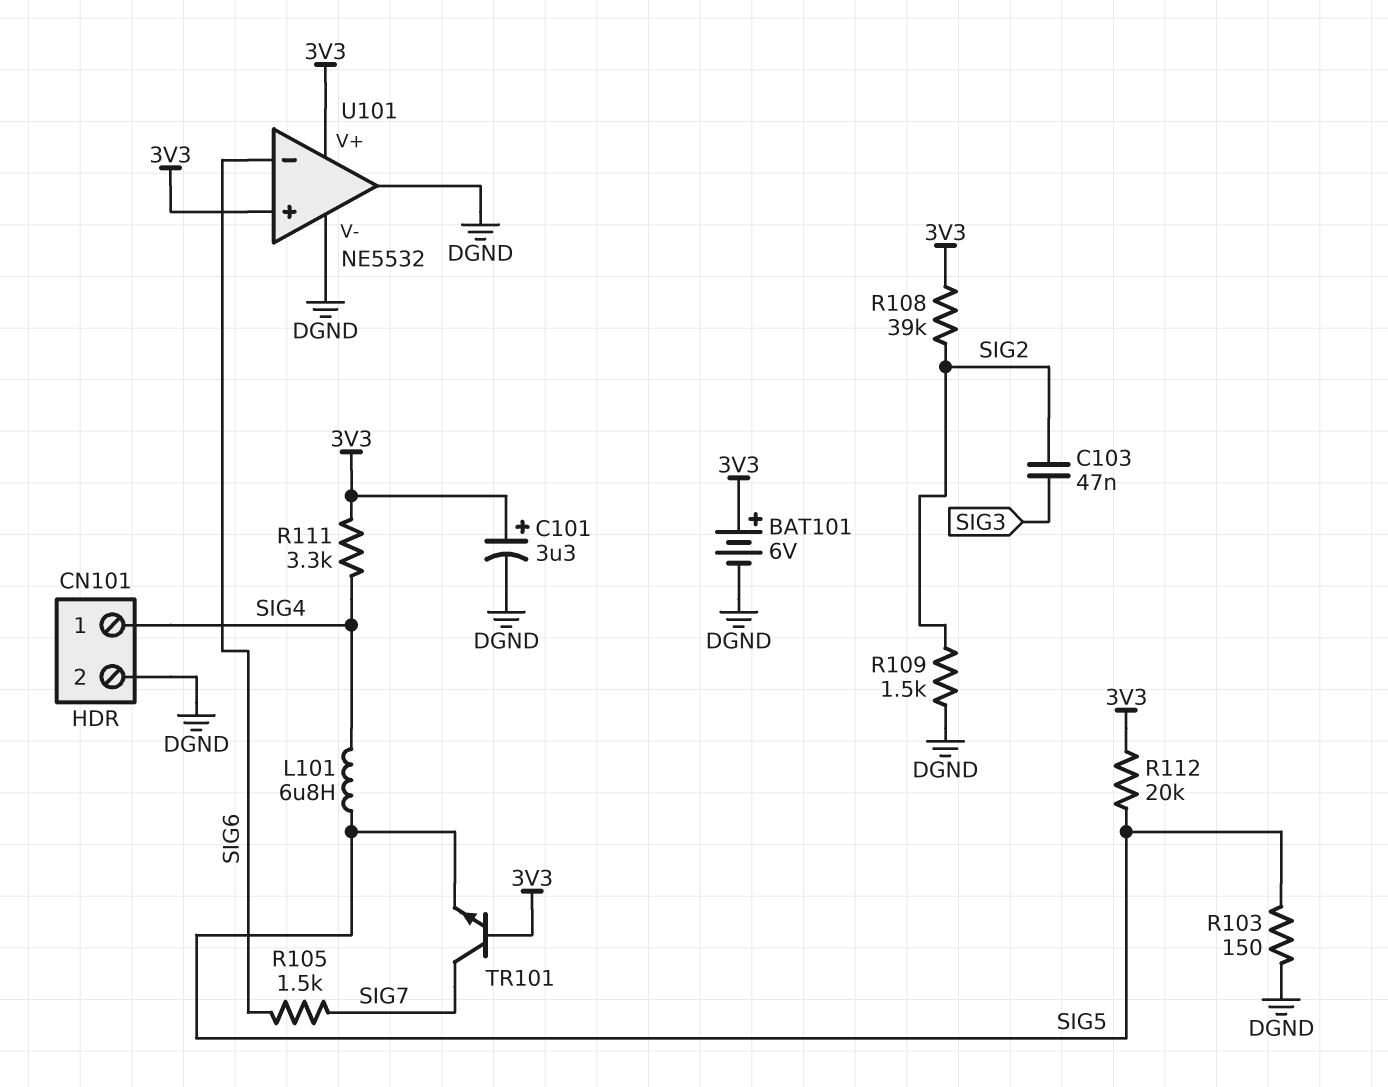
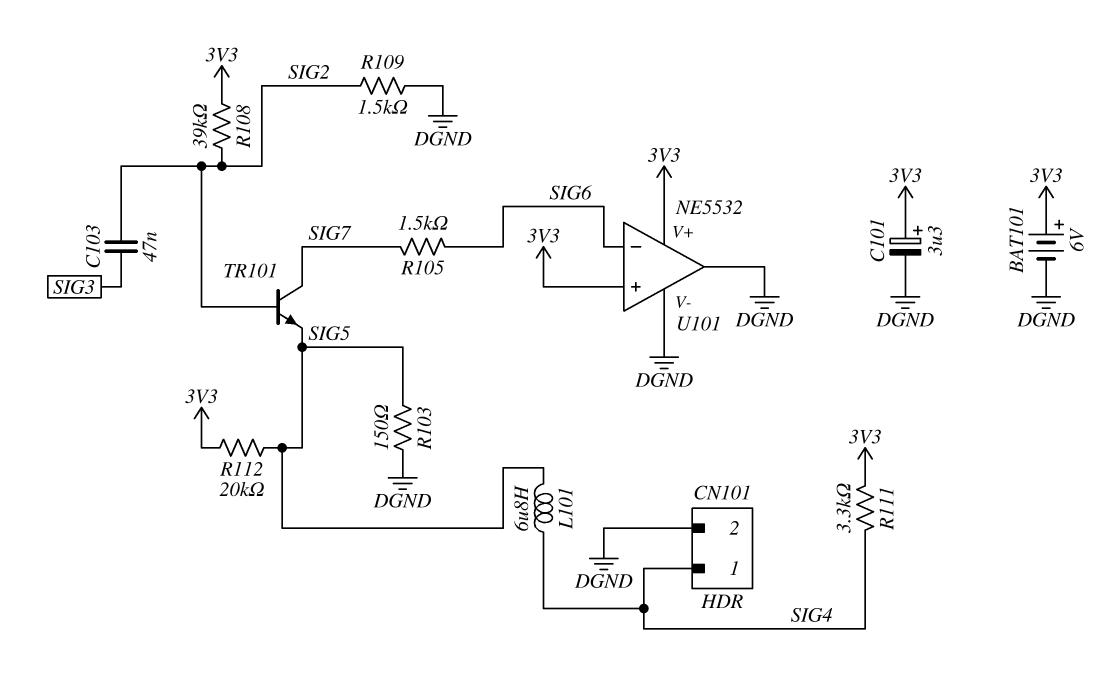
TR101: NPN (B 3V3, C SIG7, E SIG5) -> NPN (B SIG2, C SIG7, E SIG5)

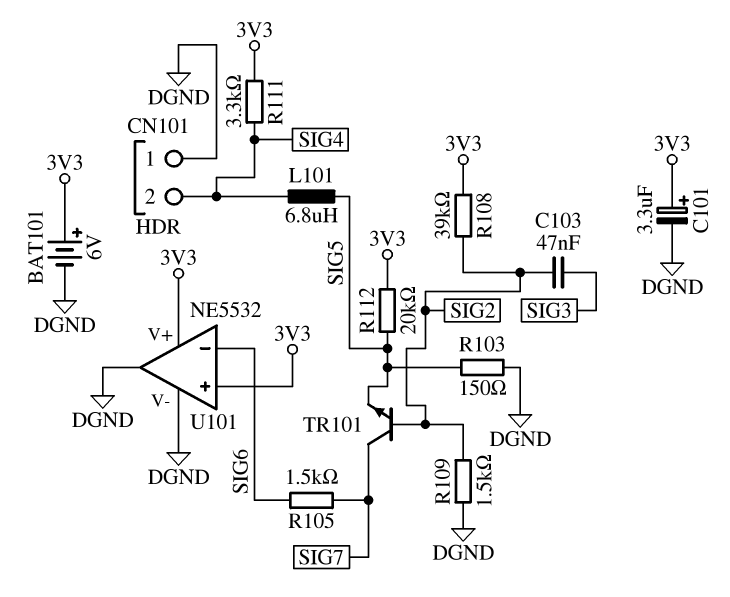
CN101 pin 1: SIG4 -> DGND
CN101 pin 2: DGND -> SIG4

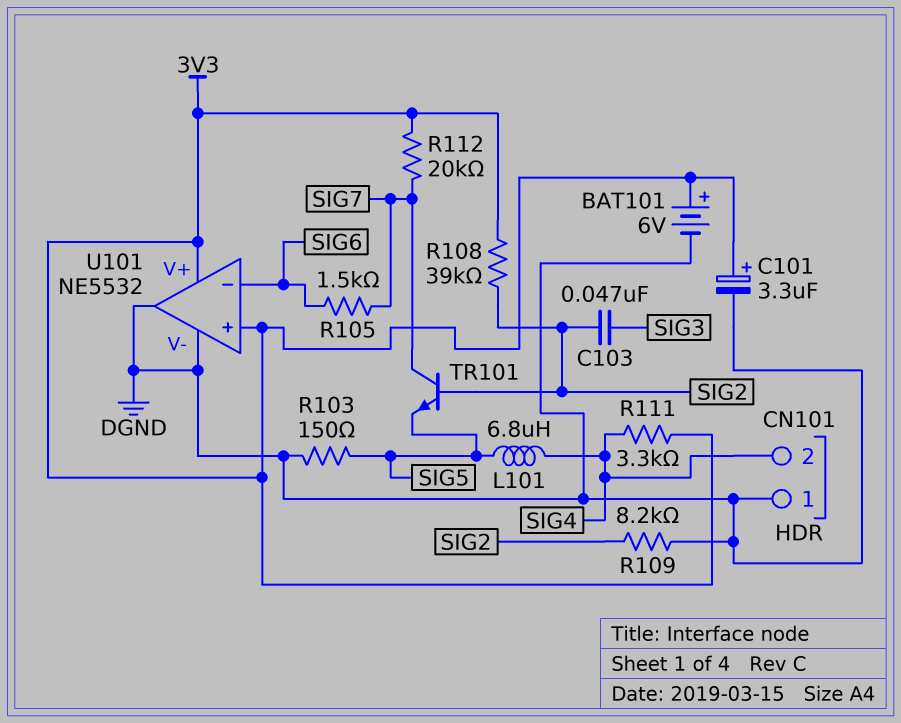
R109: 1.5k (DGND, SIG2) -> 8.2k (DGND, SIG2)
R112: 20k (3V3, SIG5) -> 20k (3V3, SIG7)

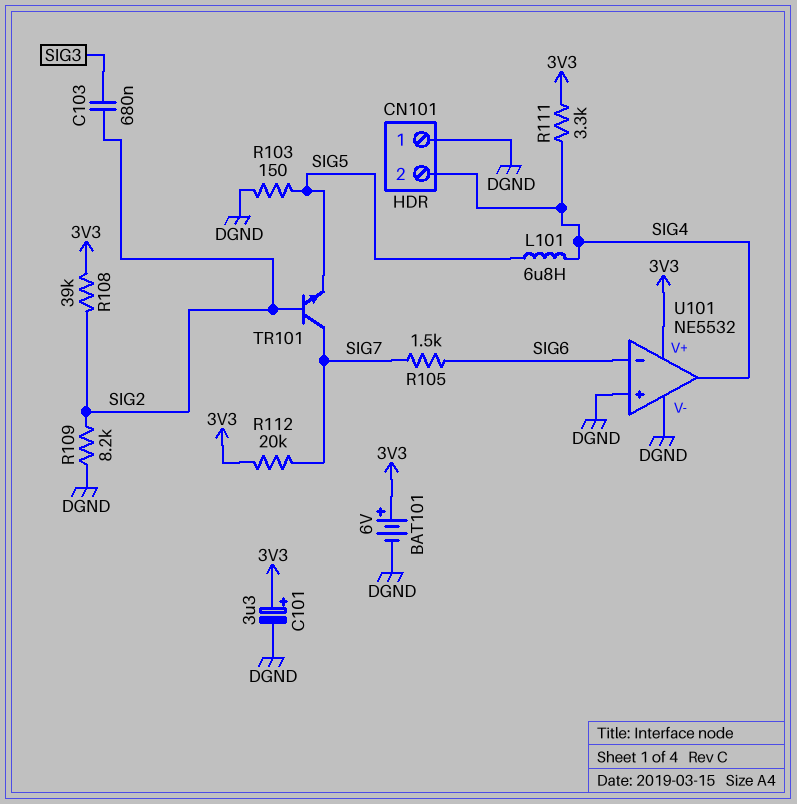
C103: 47nF (SIG2, SIG3) -> 680nF (SIG2, SIG3)
U101 pin in+: 3V3 -> DGND
U101 pin out: DGND -> SIG4

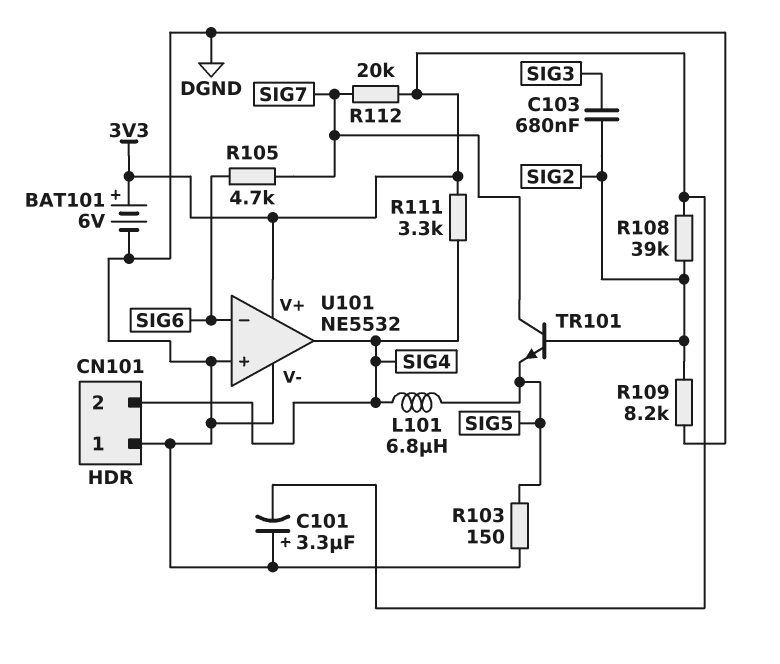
C101: 3.3uF (plus 3V3, minus DGND) -> 3.3uF (plus DGND, minus 3V3)
R105: 1.5k (SIG6, SIG7) -> 4.7k (SIG6, SIG7)

